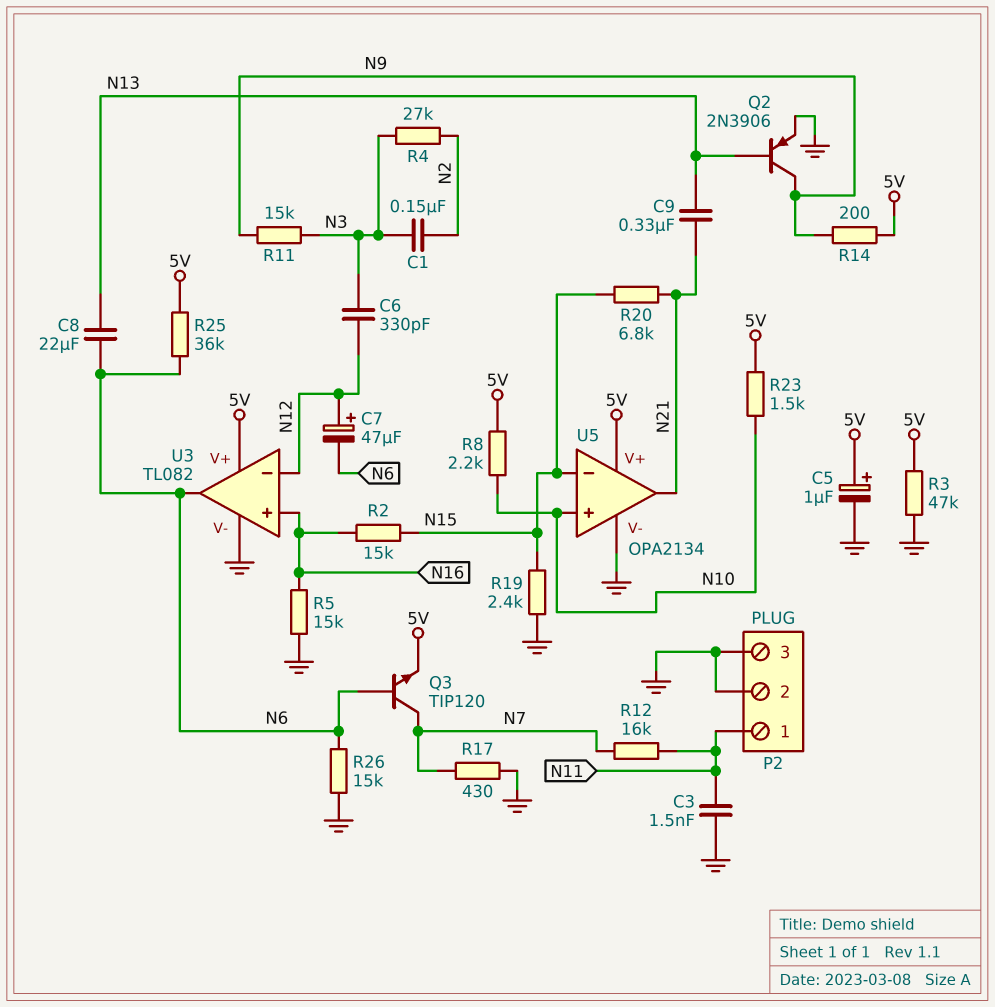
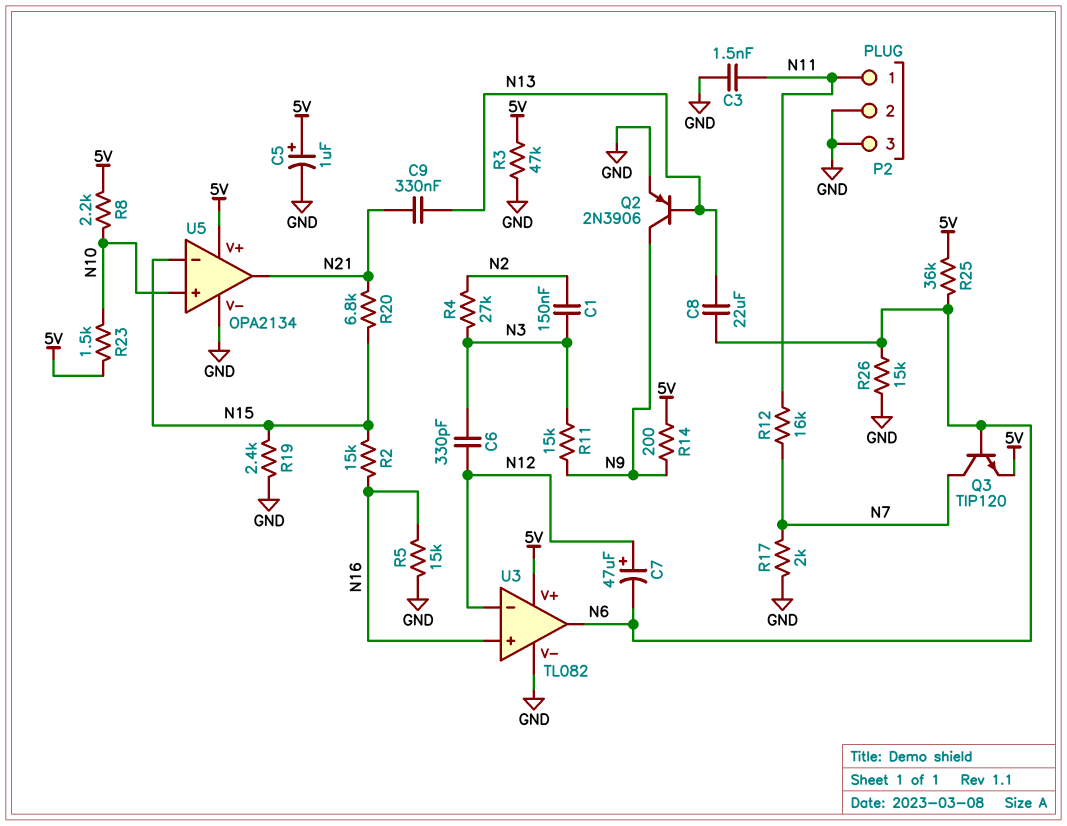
R17: 430 (GND, N7) -> 2k (GND, N7)

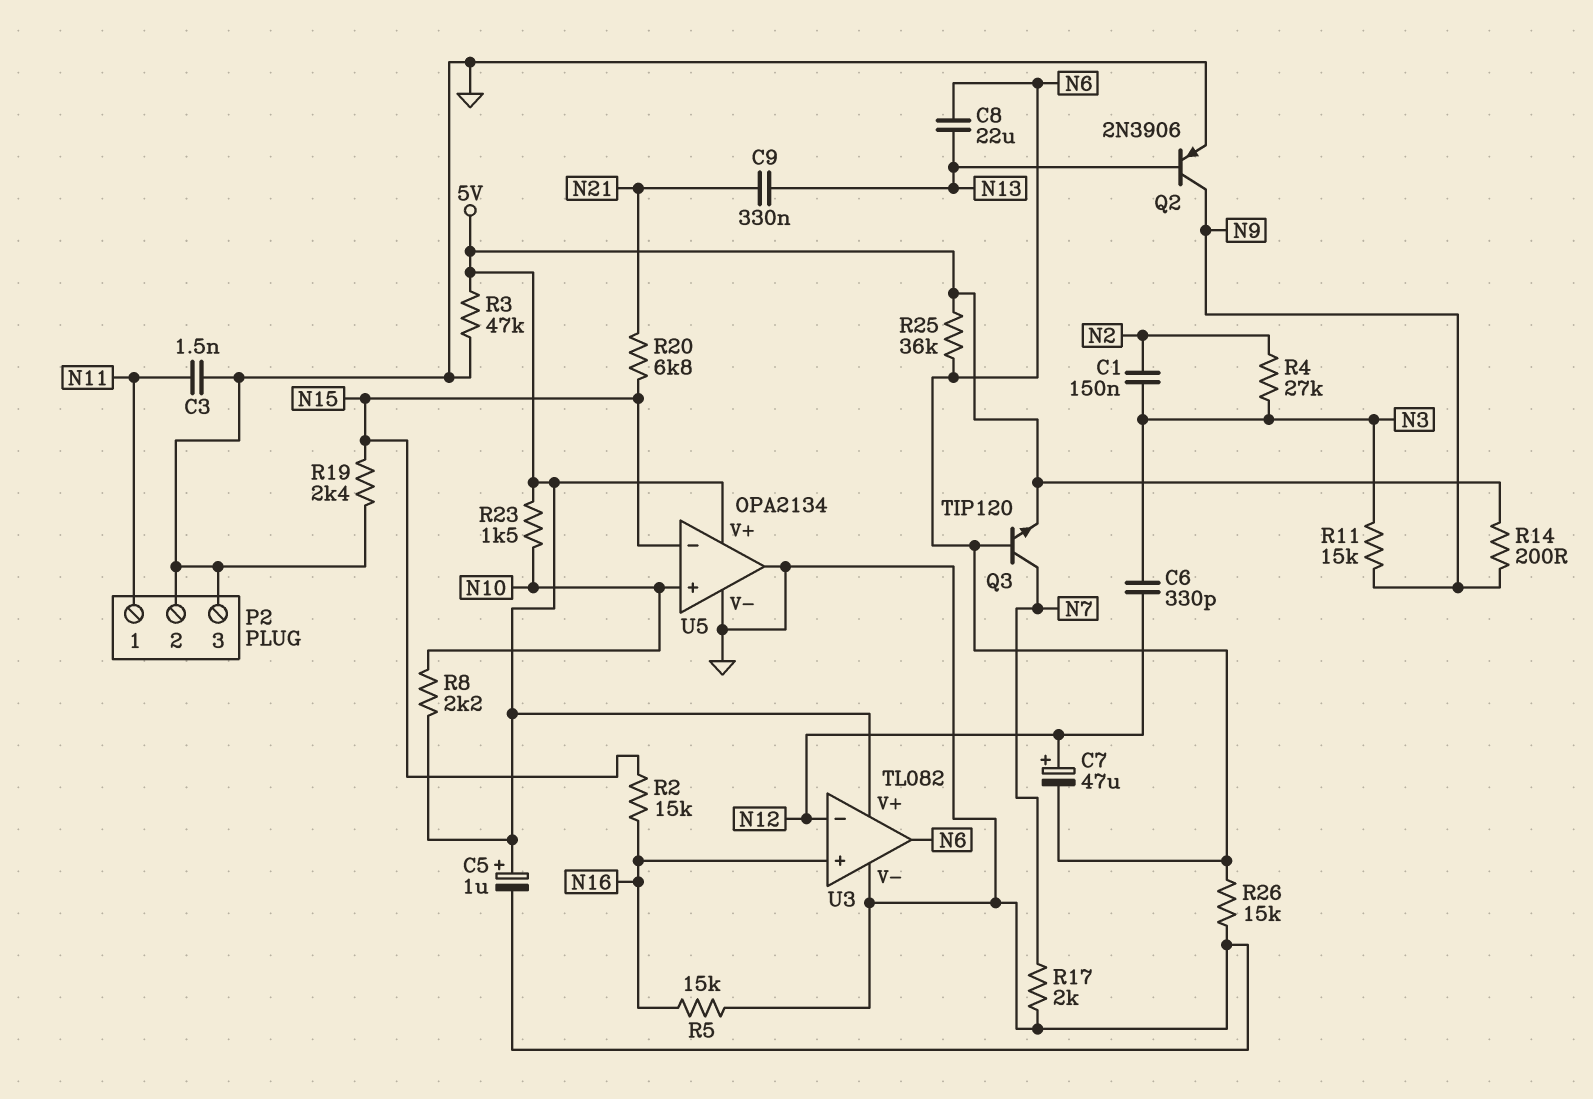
R12: 16k (N7, N11) -> none
U5 pin out: N21 -> GND

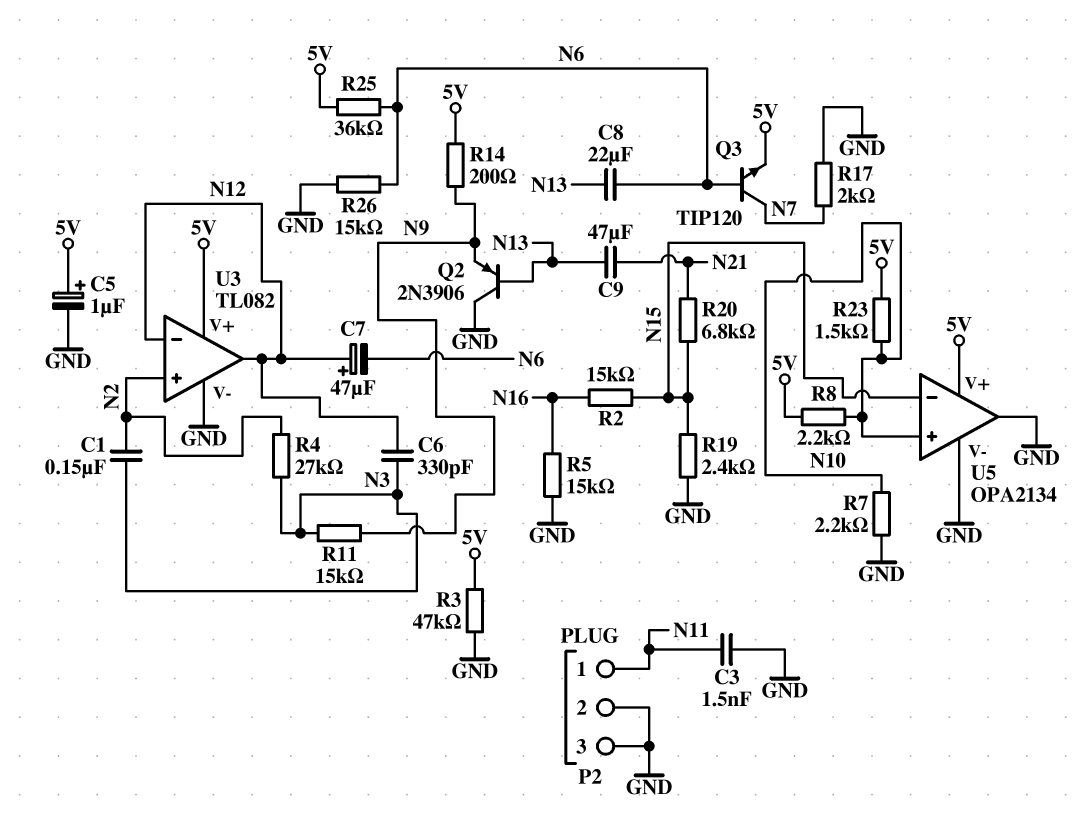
C9: 330nF (N13, N21) -> 47uF (N13, N21)
Q2: PNP 2N3906 (B N13, C N9, E GND) -> PNP 2N3906 (B N13, C GND, E N9)
R7: none -> 2.2k (GND, N10)
U3 pin in+: N16 -> N2
U3 pin out: N6 -> N12

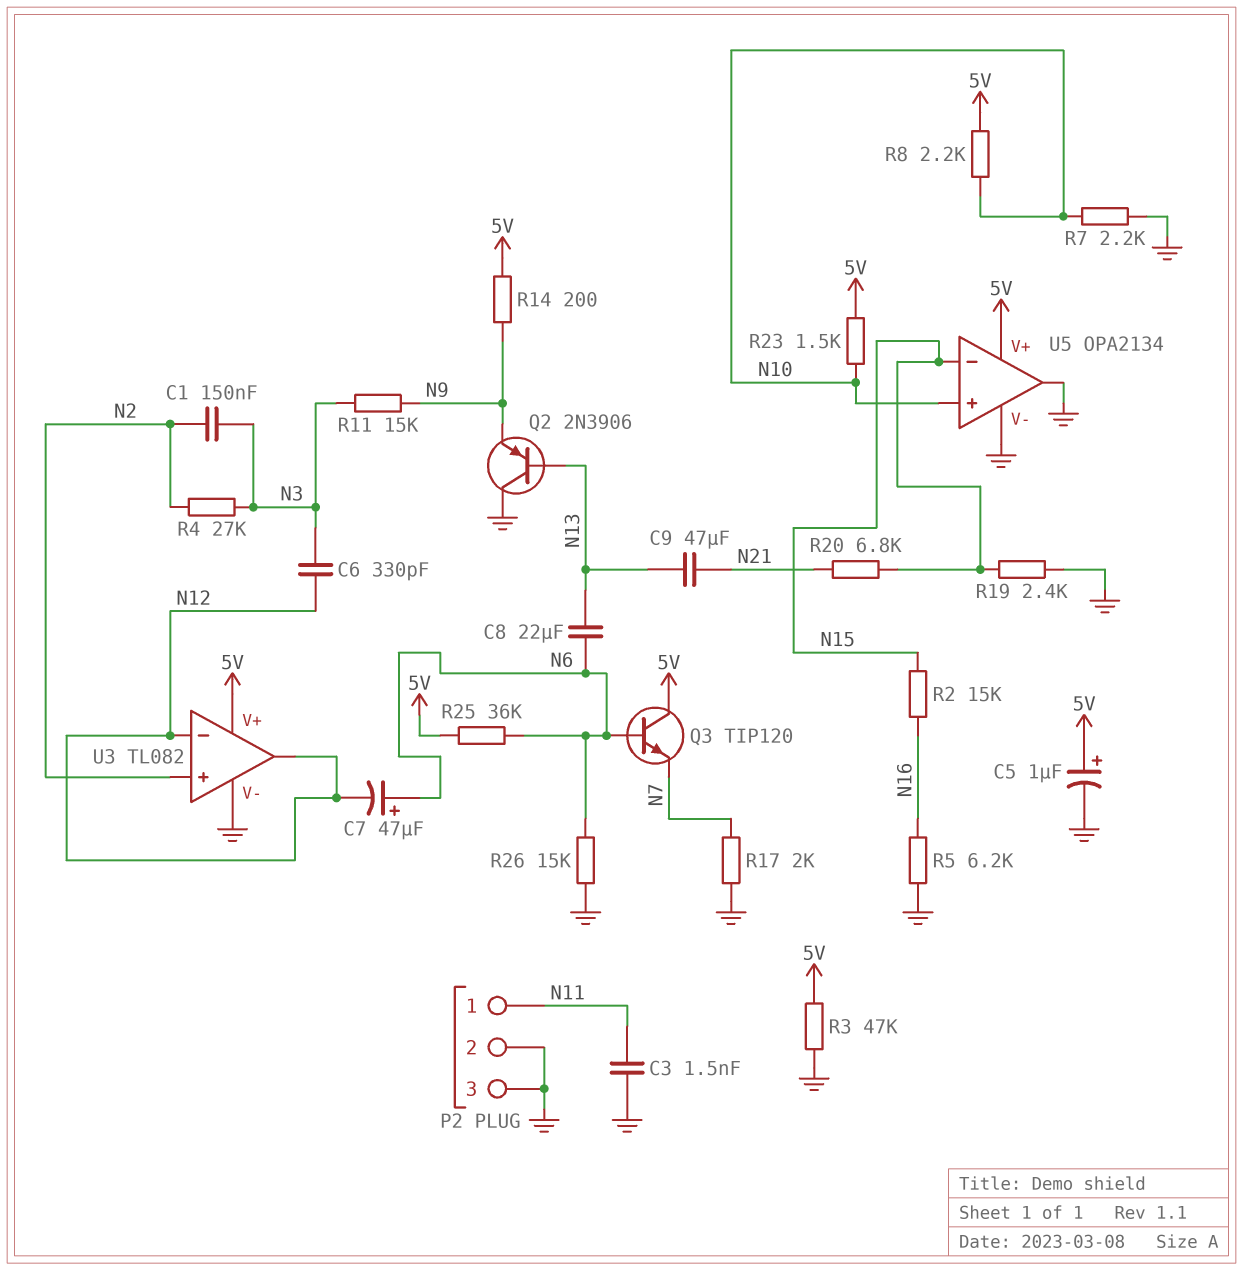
C7: 47uF (plus N12, minus N6) -> 47uF (plus N6, minus N12)
Q3: NPN TIP120 (B N6, C N7, E 5V) -> NPN TIP120 (B N6, C 5V, E N7)
R5: 15k (GND, N16) -> 6.2k (GND, N16)

